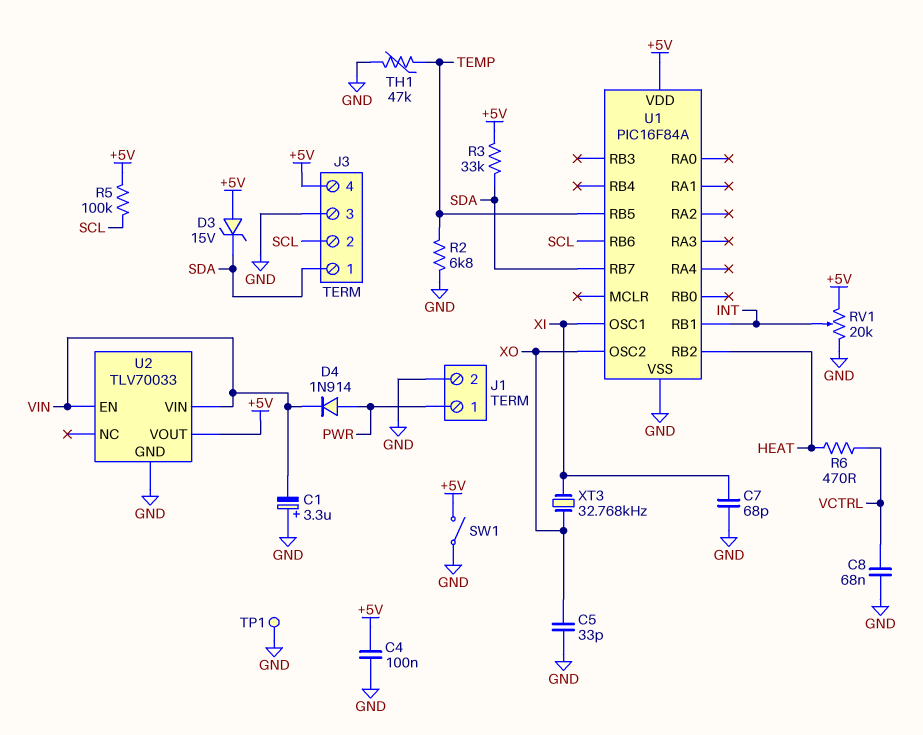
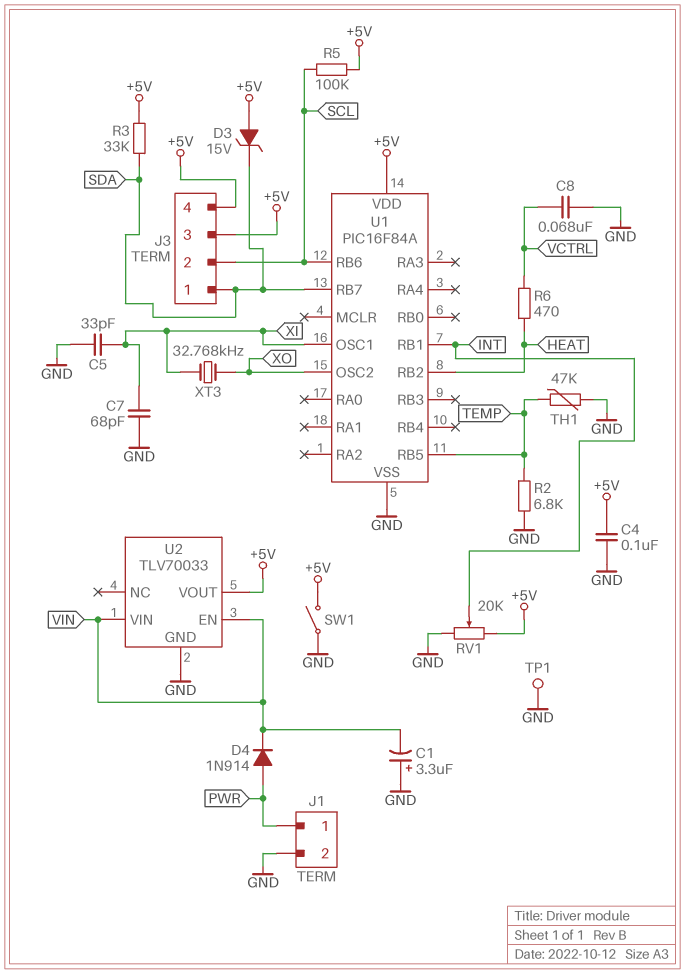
C5: 33pF (GND, XO) -> 33pF (GND, XI)
J3 pin 3: GND -> +5V

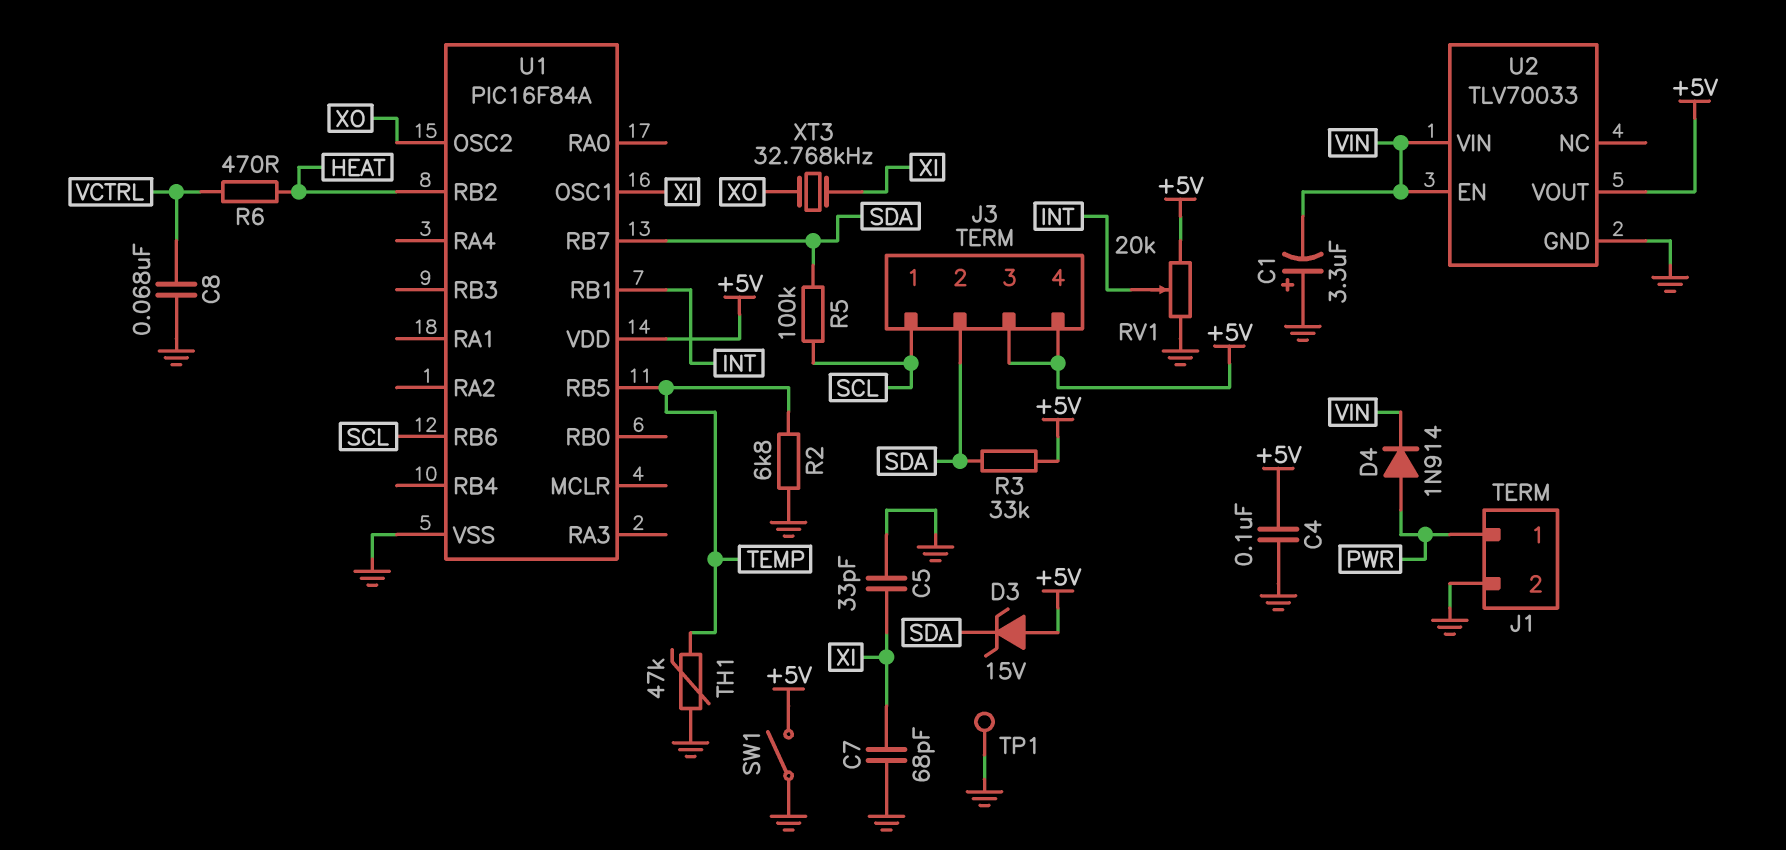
J3 pin 1: SDA -> SCL
J3 pin 2: SCL -> SDA
R5: 100k (+5V, SCL) -> 100k (SCL, SDA)

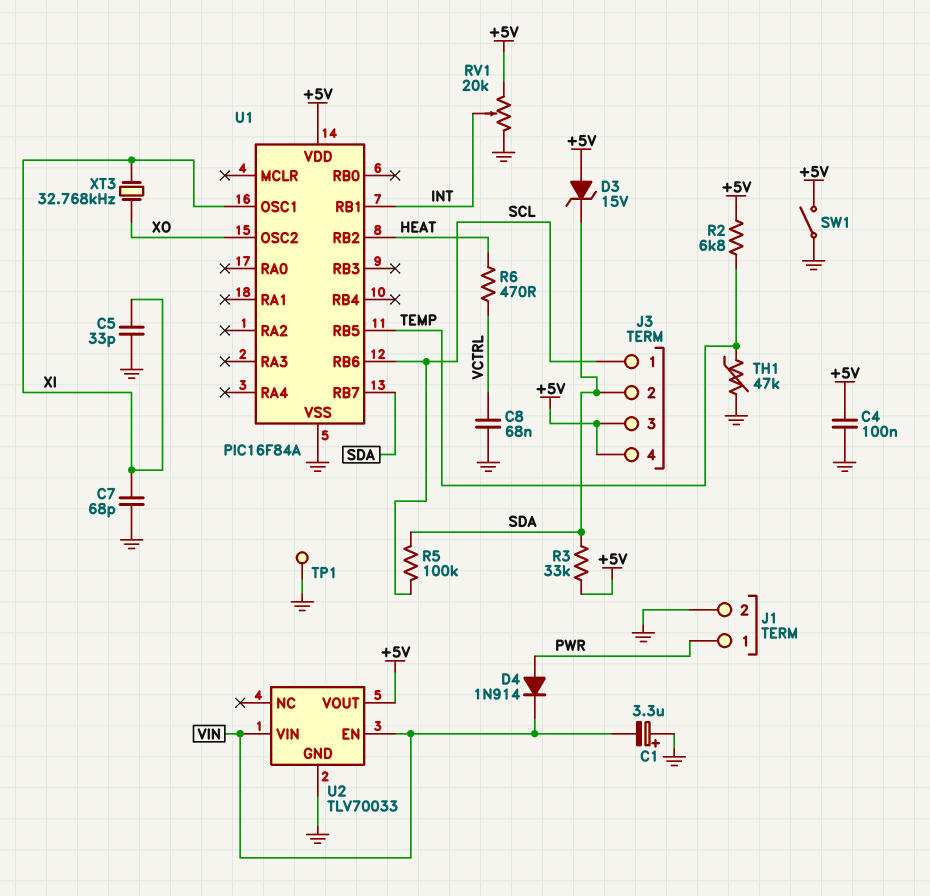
R2: 6.8k (GND, TEMP) -> 6.8k (+5V, TEMP)

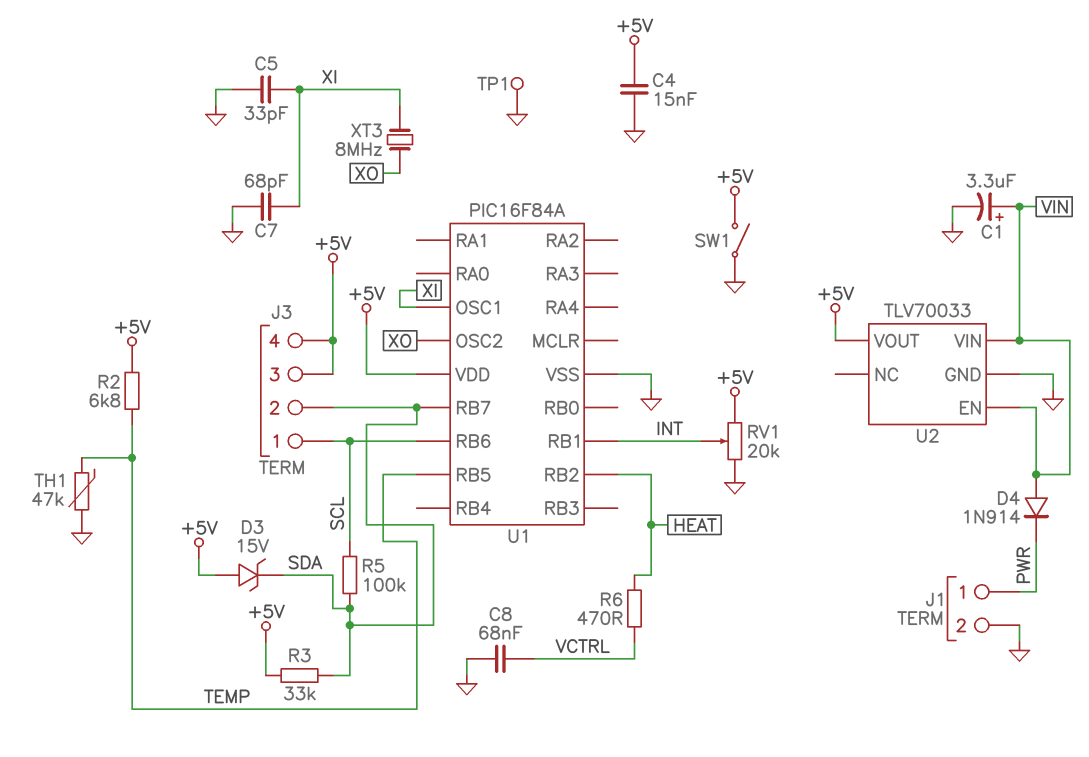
C1: 3.3uF (plus GND, minus VIN) -> 3.3uF (plus VIN, minus GND)
C4: 100nF (+5V, GND) -> 15nF (+5V, GND)
D4: diode 1N914 (A PWR, K VIN) -> diode 1N914 (A VIN, K PWR)
XT3: 32.768kHz (XI, XO) -> 8MHz (XI, XO)

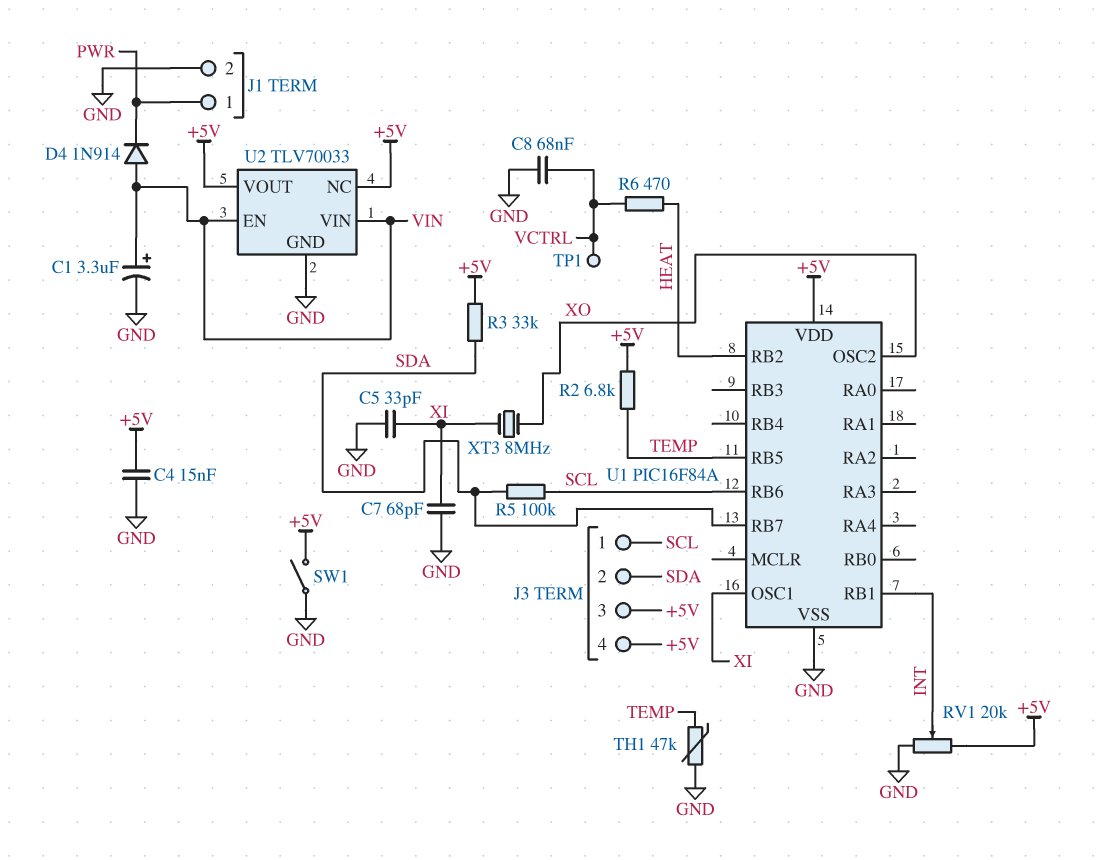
D3: zener 15V (A +5V, K SDA) -> none
TP1: test point (GND) -> test point (VCTRL)
U2 pin NC: none -> +5V

